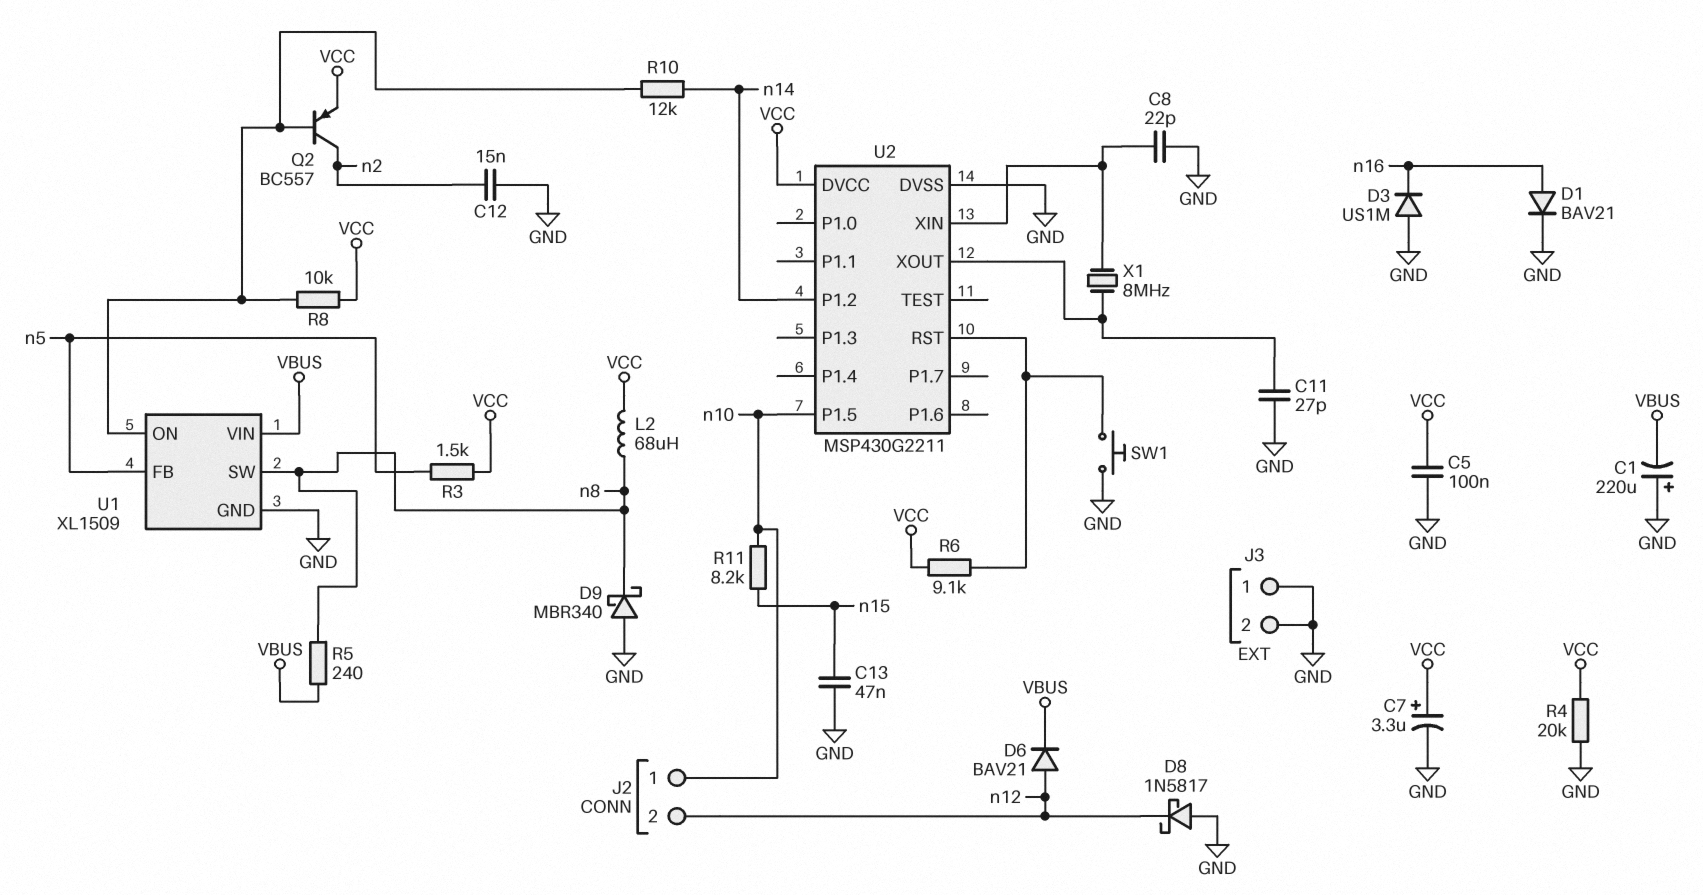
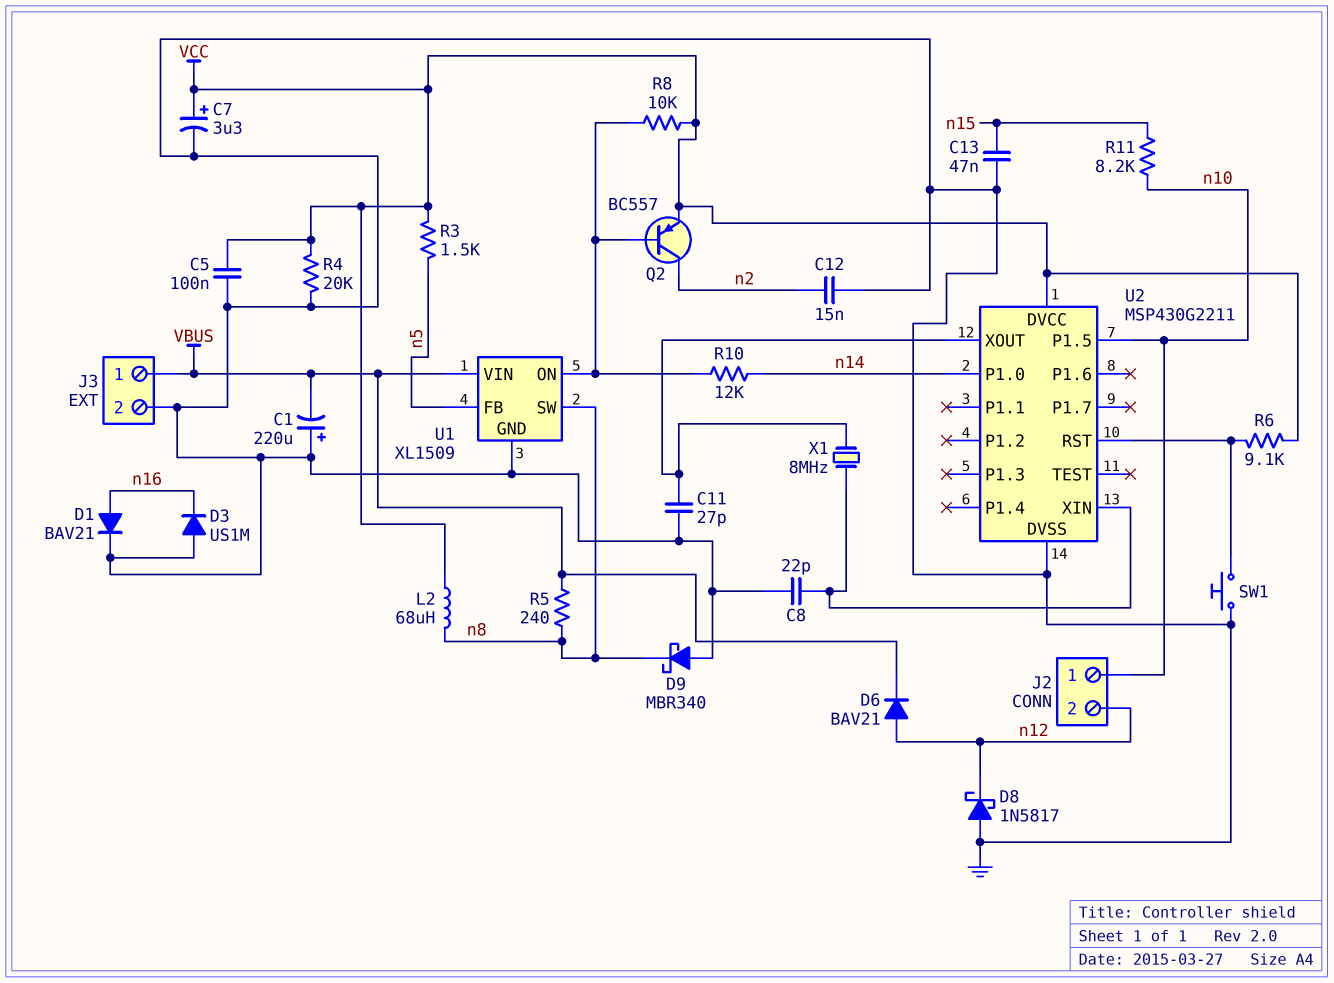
J3 pin 1: GND -> VBUS
U2 pin P1.0: none -> n14
U2 pin P1.2: n14 -> none

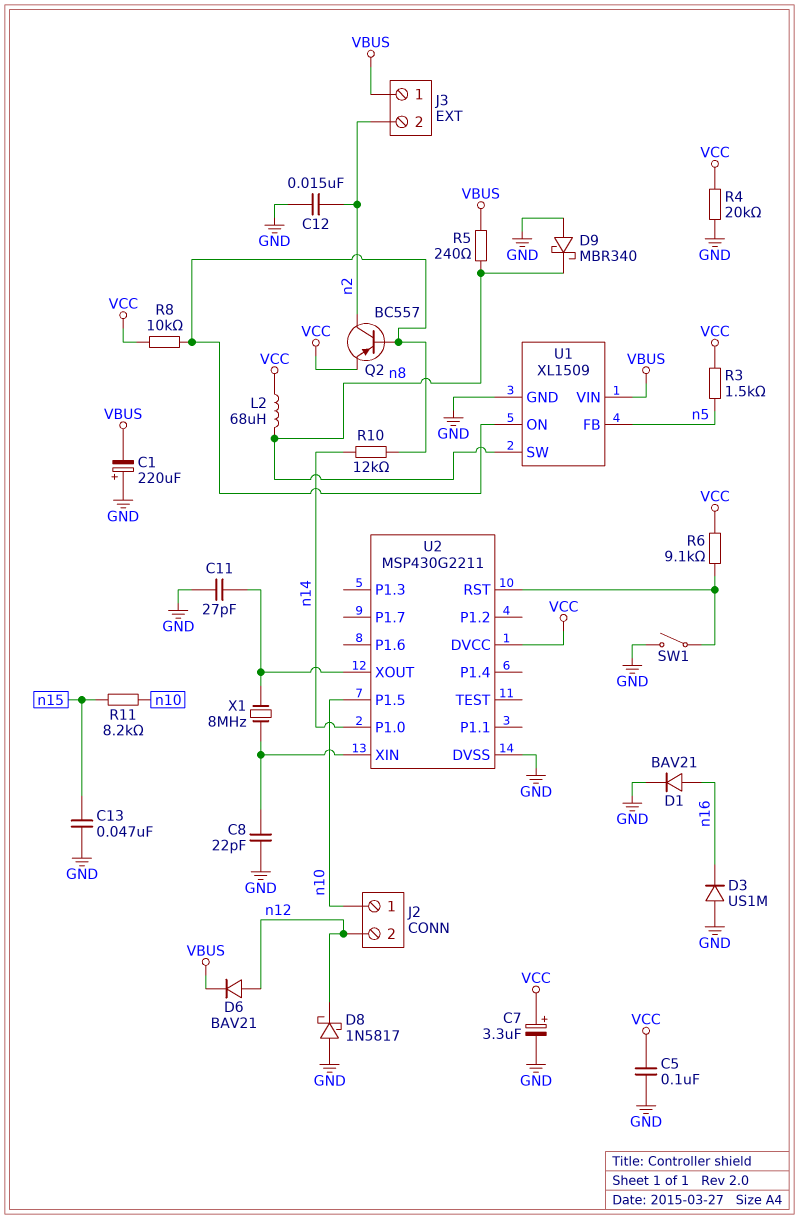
J3 pin 2: GND -> n2
SW1: button (GND, U2/RST) -> switch (GND, U2/RST)

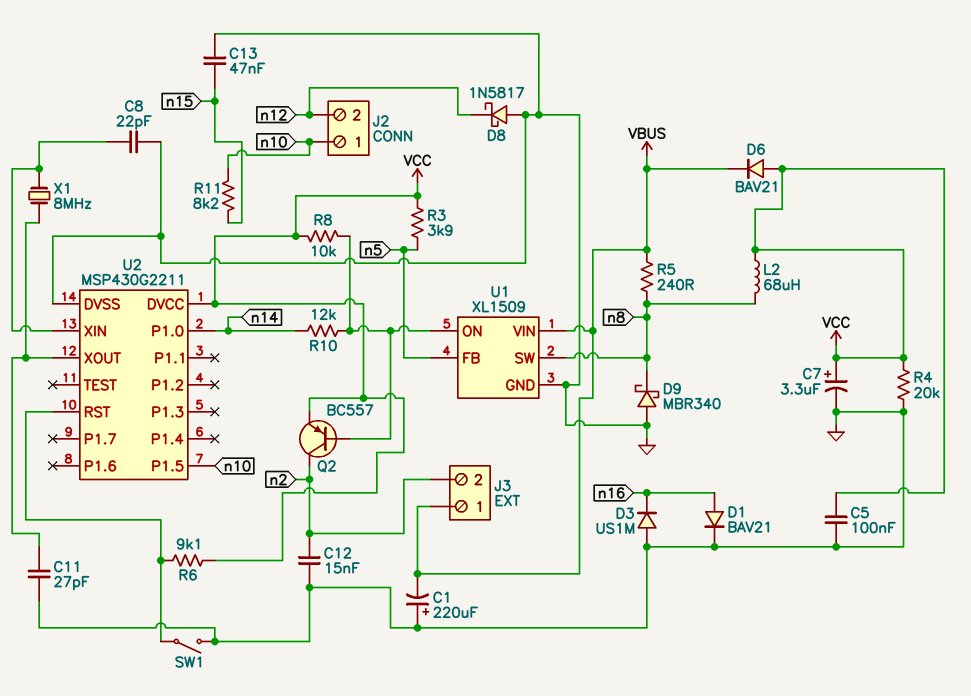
D6: diode BAV21 (A n12, K VBUS) -> diode BAV21 (A VCC, K VBUS)
R3: 1.5k (VCC, n5) -> 3.9k (VCC, n5)

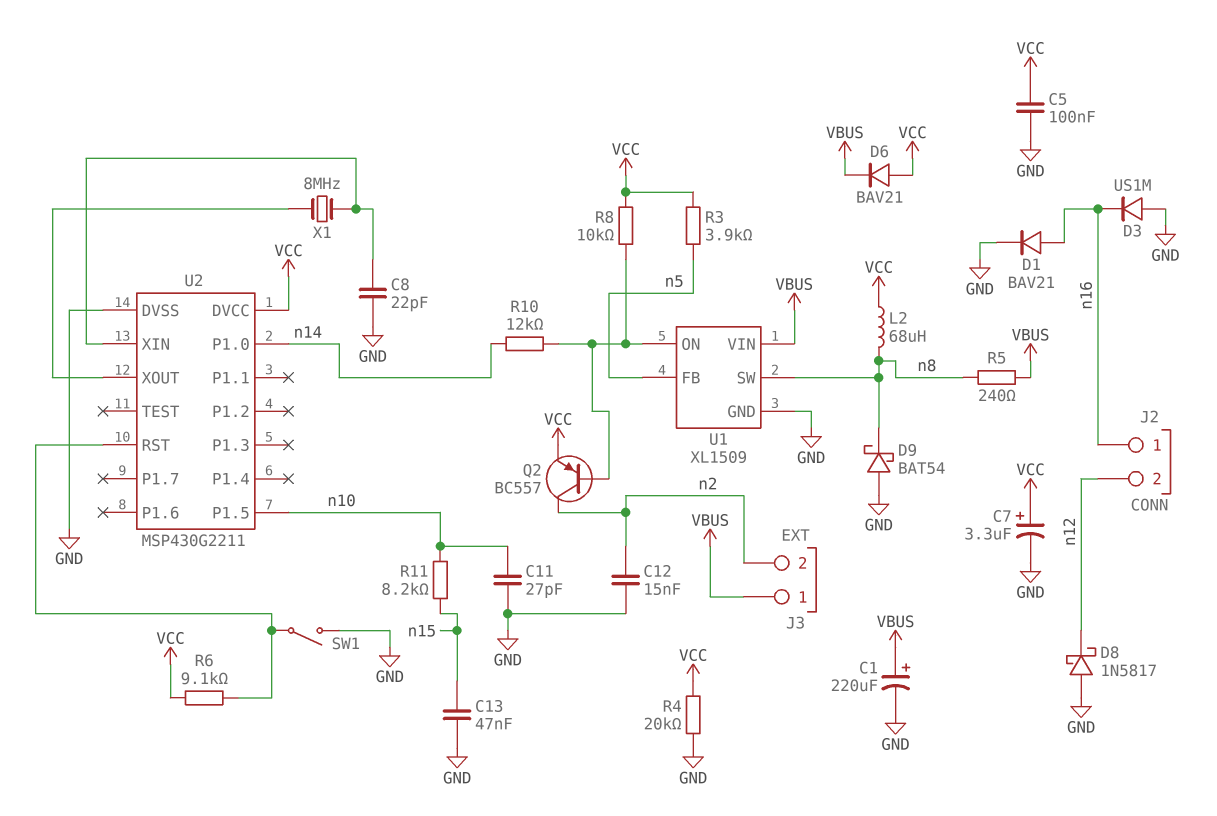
C1: 220uF (plus GND, minus VBUS) -> 220uF (plus VBUS, minus GND)
C11: 27pF (GND, U2/XOUT) -> 27pF (GND, n10)
D9: schottky MBR340 (A GND, K n8) -> schottky BAT54 (A GND, K n8)
J2 pin 1: n10 -> n16

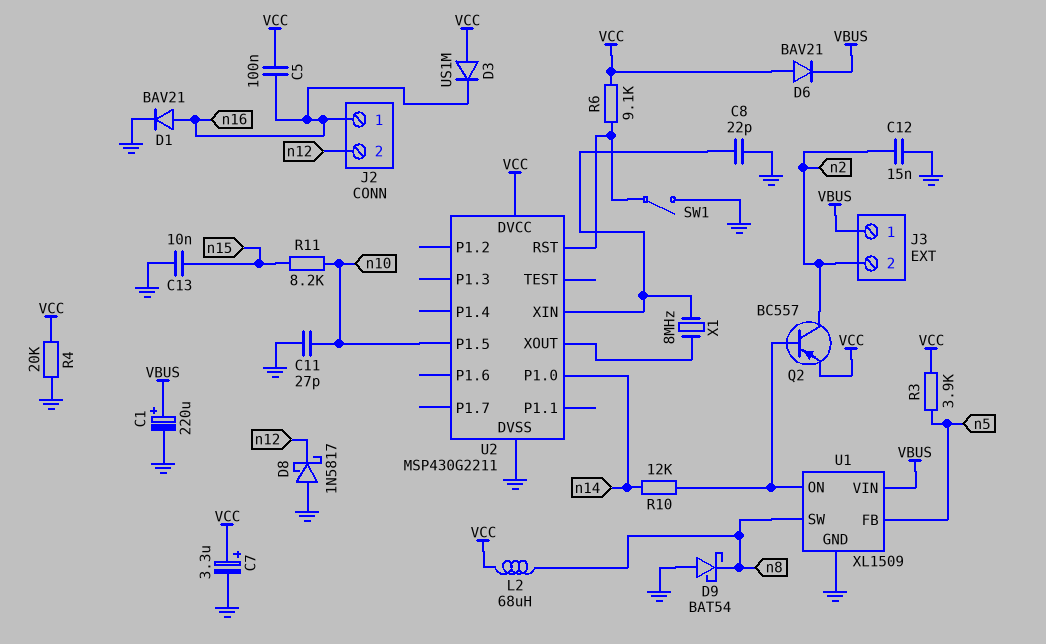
C5: 100nF (GND, VCC) -> 100nF (VCC, n16)
C13: 47nF (GND, n15) -> 10nF (GND, n15)
D3: diode US1M (A GND, K n16) -> diode US1M (A VCC, K n16)
R5: 240 (VBUS, n8) -> none
R8: 10k (U1/ON, VCC) -> none

